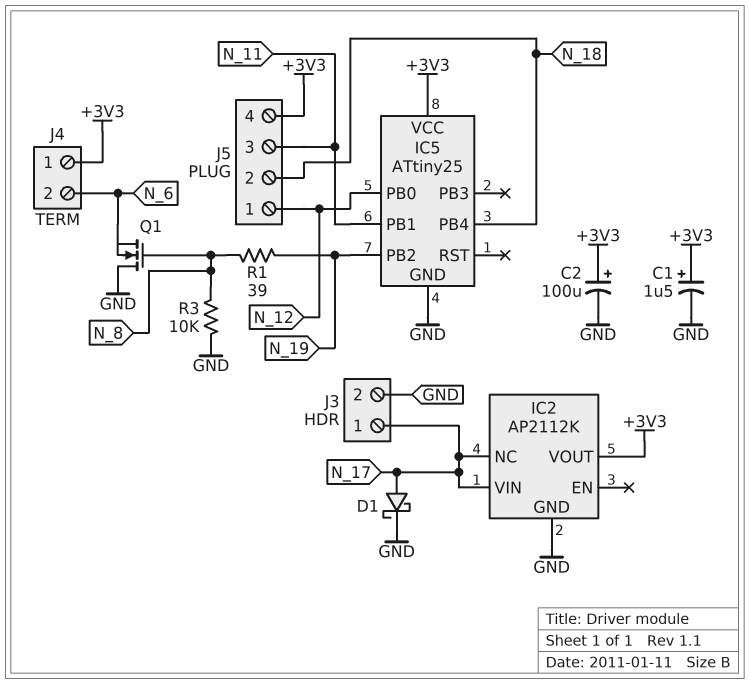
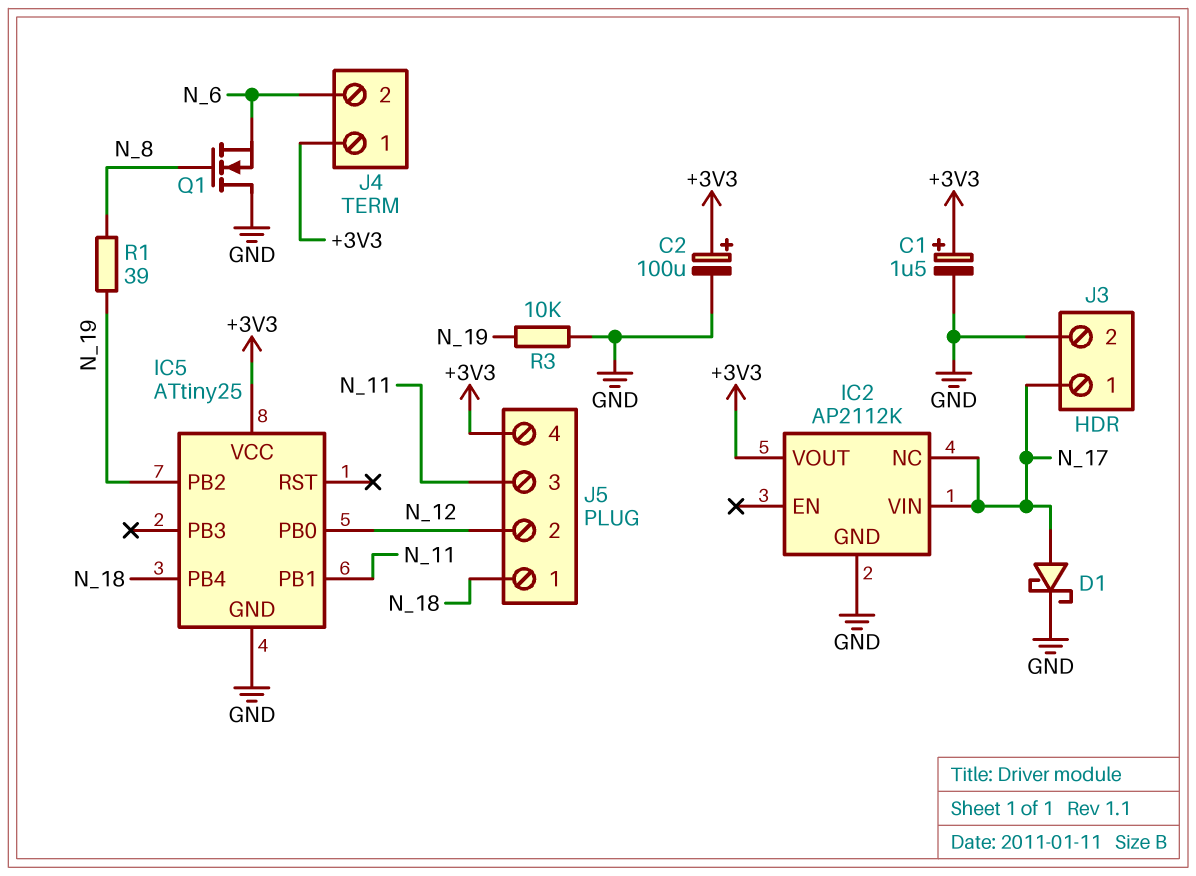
J5 pin 1: N_12 -> N_18
J5 pin 2: N_18 -> N_12
R3: 10k (GND, N_8) -> 10k (GND, N_19)

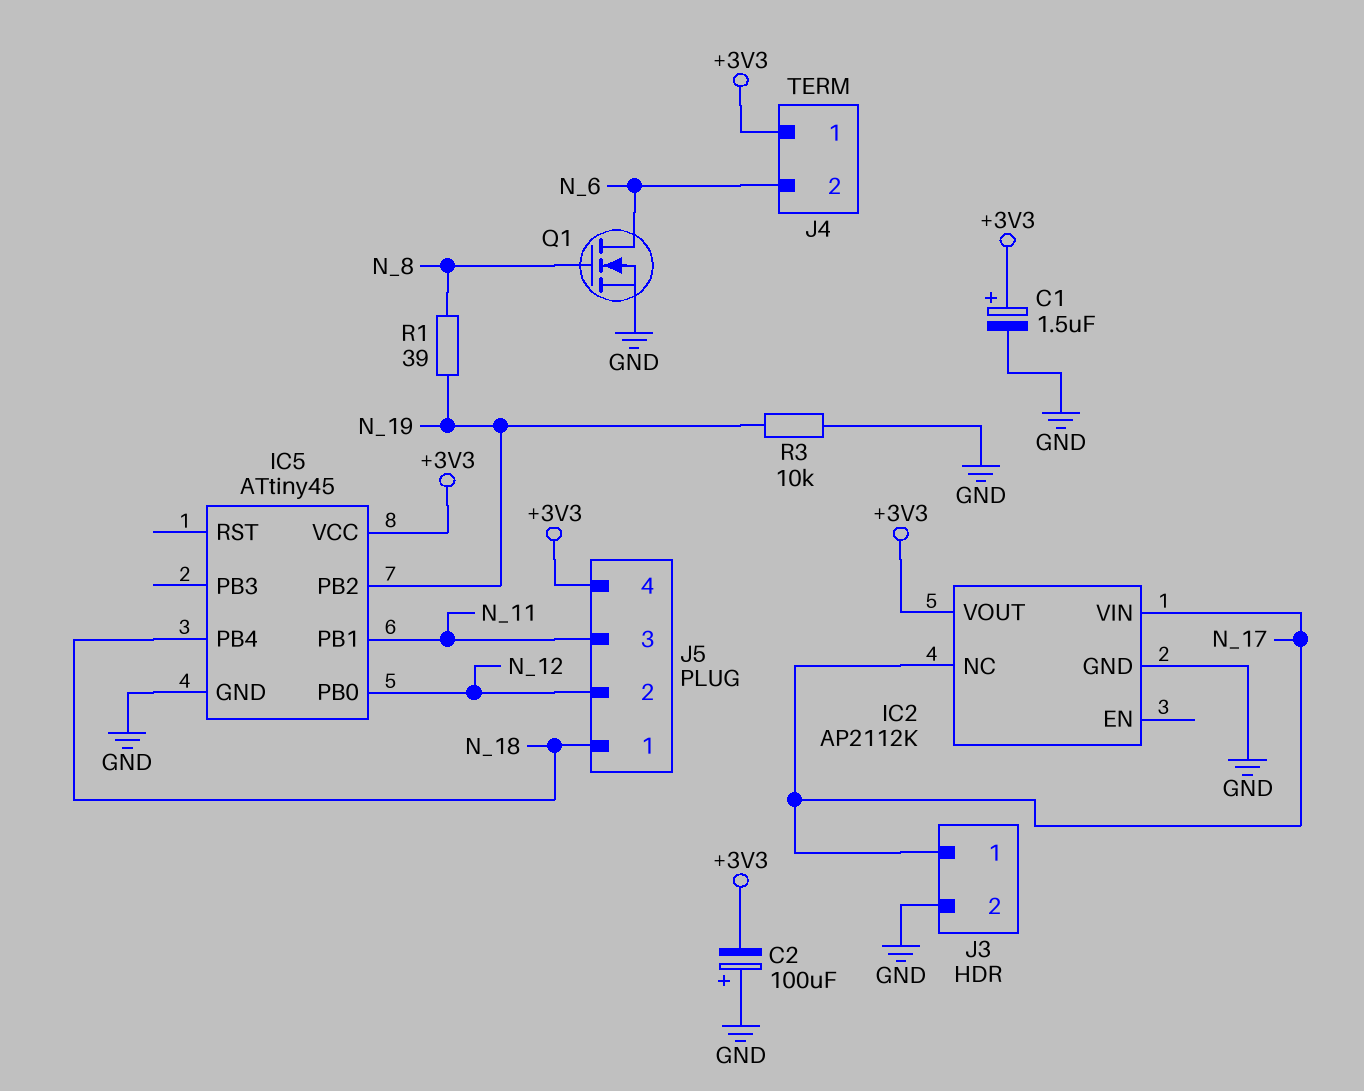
C2: 100uF (plus +3V3, minus GND) -> 100uF (plus GND, minus +3V3)
D1: schottky (A N_17, K GND) -> none
IC5: ATtiny25 -> ATtiny45
Q1: NMOS (G N_8, D GND, S N_6) -> NMOS (G N_8, D N_6, S GND)

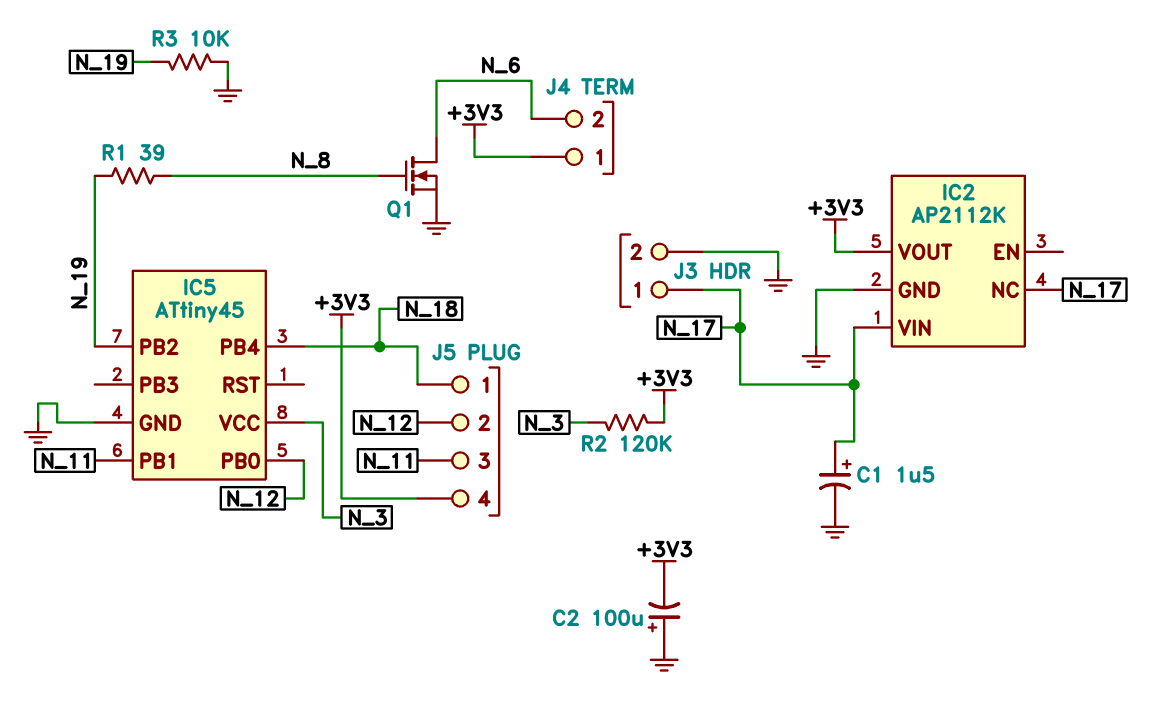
C1: 1.5uF (plus +3V3, minus GND) -> 1.5uF (plus N_17, minus GND)
IC5 pin VCC: +3V3 -> N_3
R2: none -> 120k (+3V3, N_3)

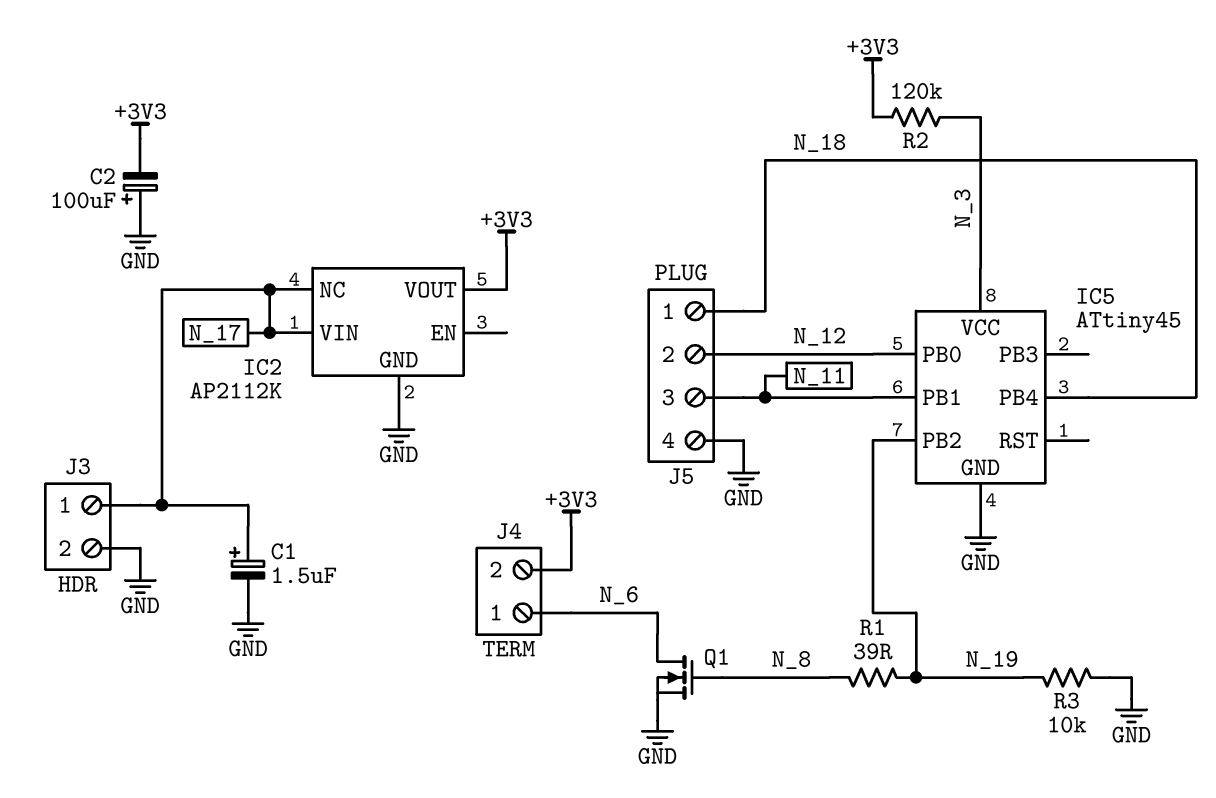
J4 pin 1: +3V3 -> N_6
J4 pin 2: N_6 -> +3V3
J5 pin 4: +3V3 -> GND

